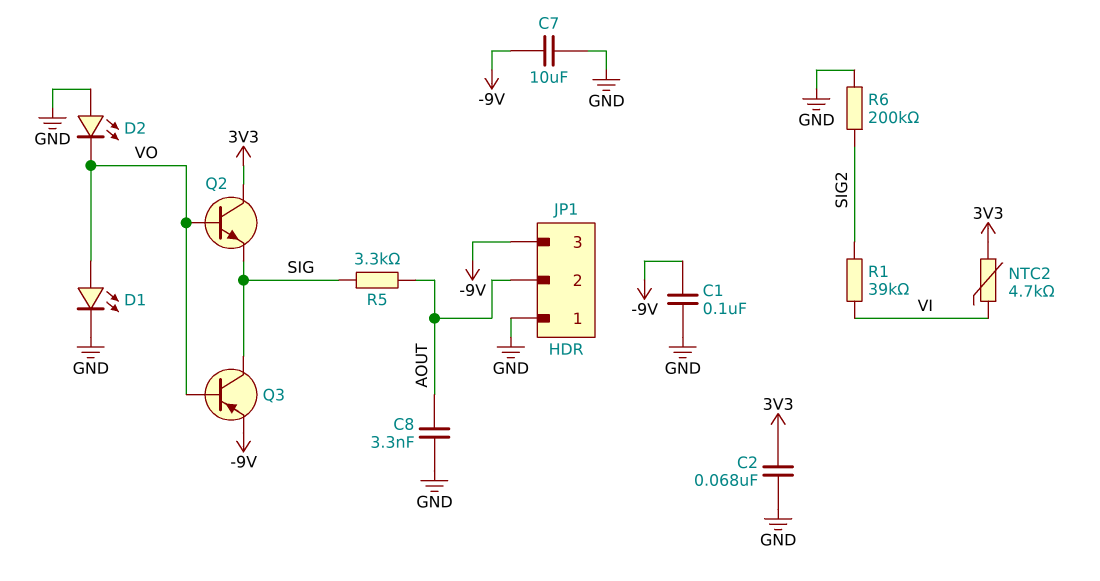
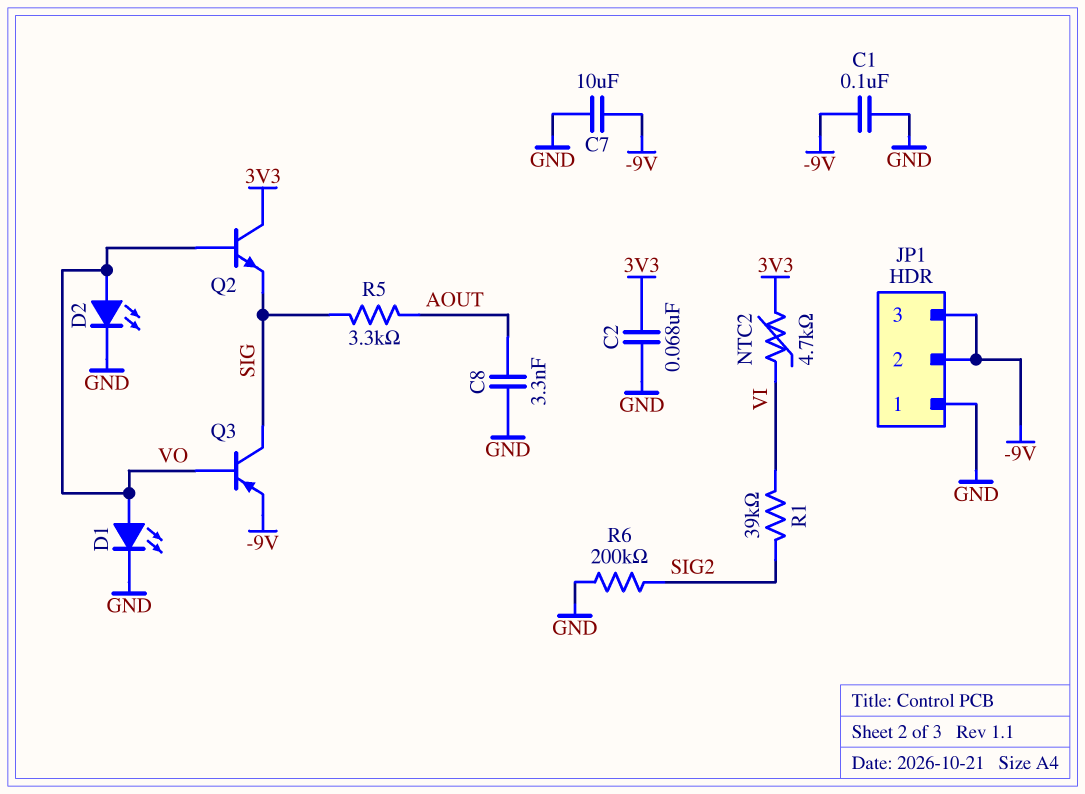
D2: LED (A GND, K VO) -> LED (A VO, K GND)
JP1 pin 2: AOUT -> -9V

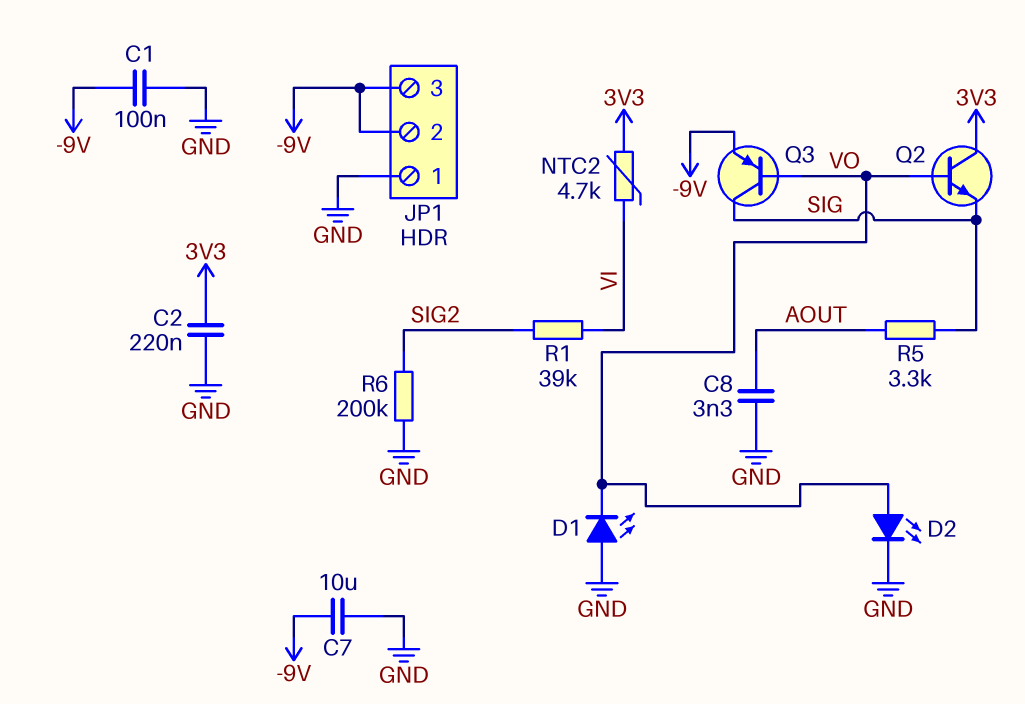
C2: 68nF (3V3, GND) -> 220nF (3V3, GND)
D1: LED (A VO, K GND) -> LED (A GND, K VO)

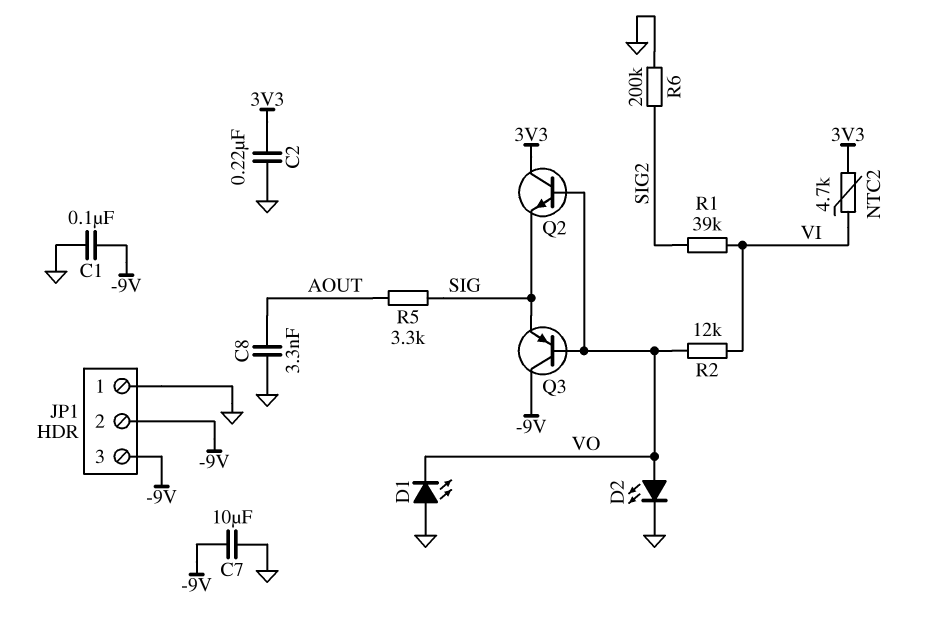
Q3: PNP (B VO, C SIG, E -9V) -> PNP (B VO, C -9V, E SIG)
R2: none -> 12k (VI, VO)

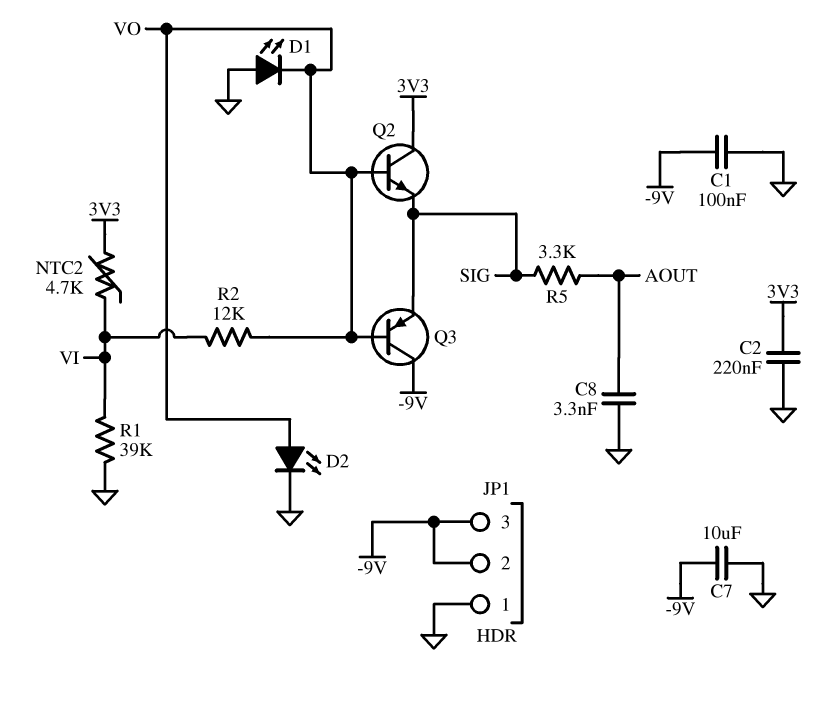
R1: 39k (SIG2, VI) -> 39k (GND, VI)
R6: 200k (GND, SIG2) -> none

